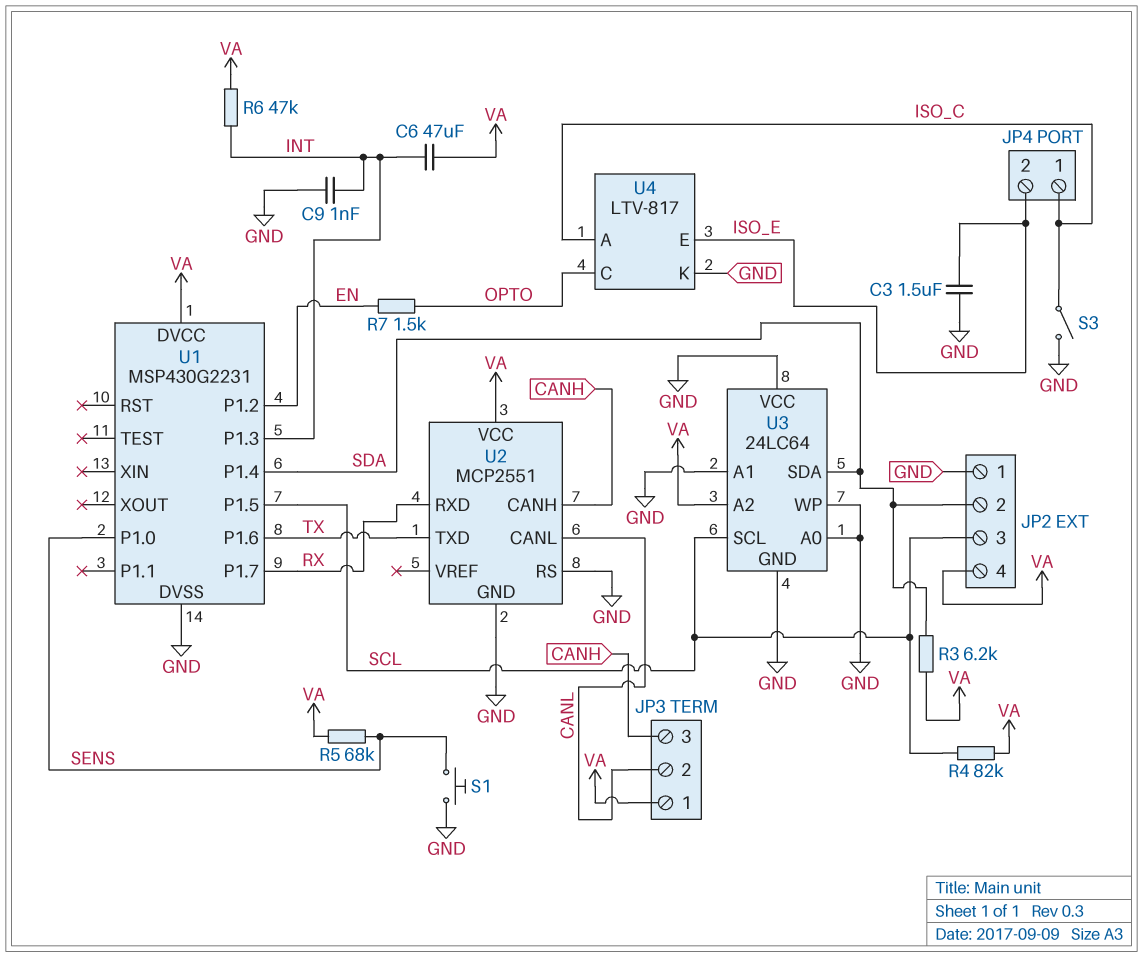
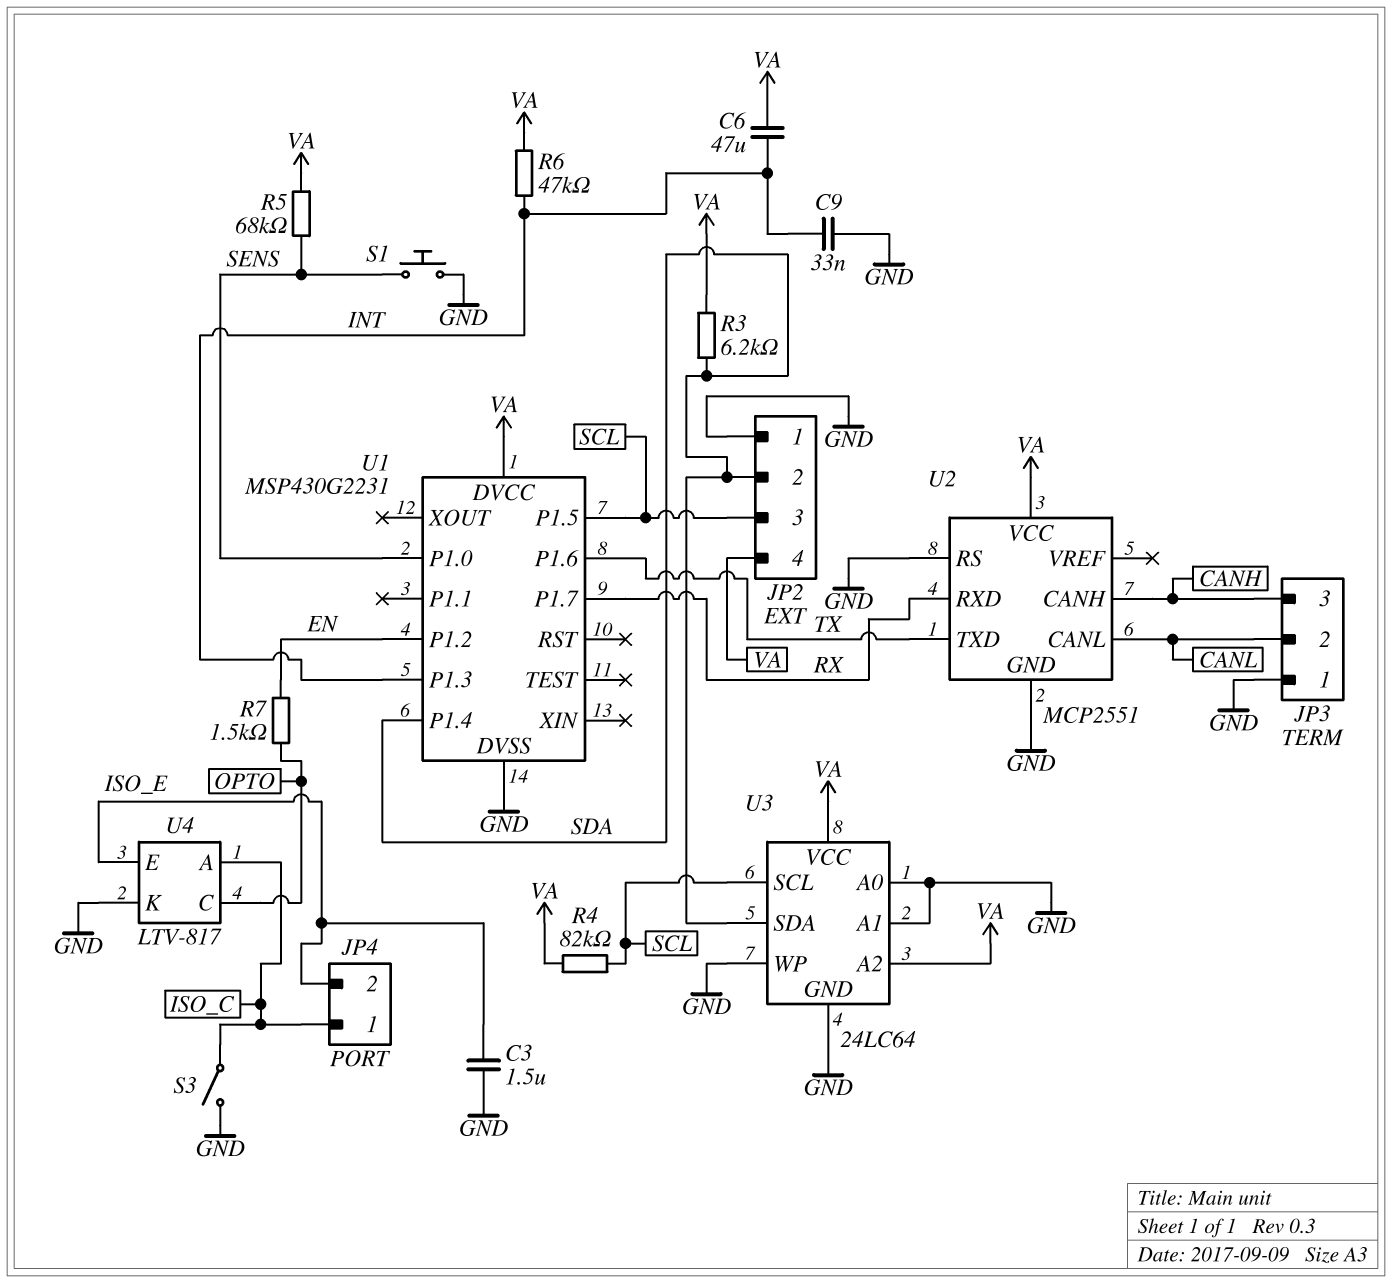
C9: 1nF (GND, INT) -> 33nF (GND, INT)
JP3 pin 1: VA -> GND
U3 pin VCC: GND -> VA

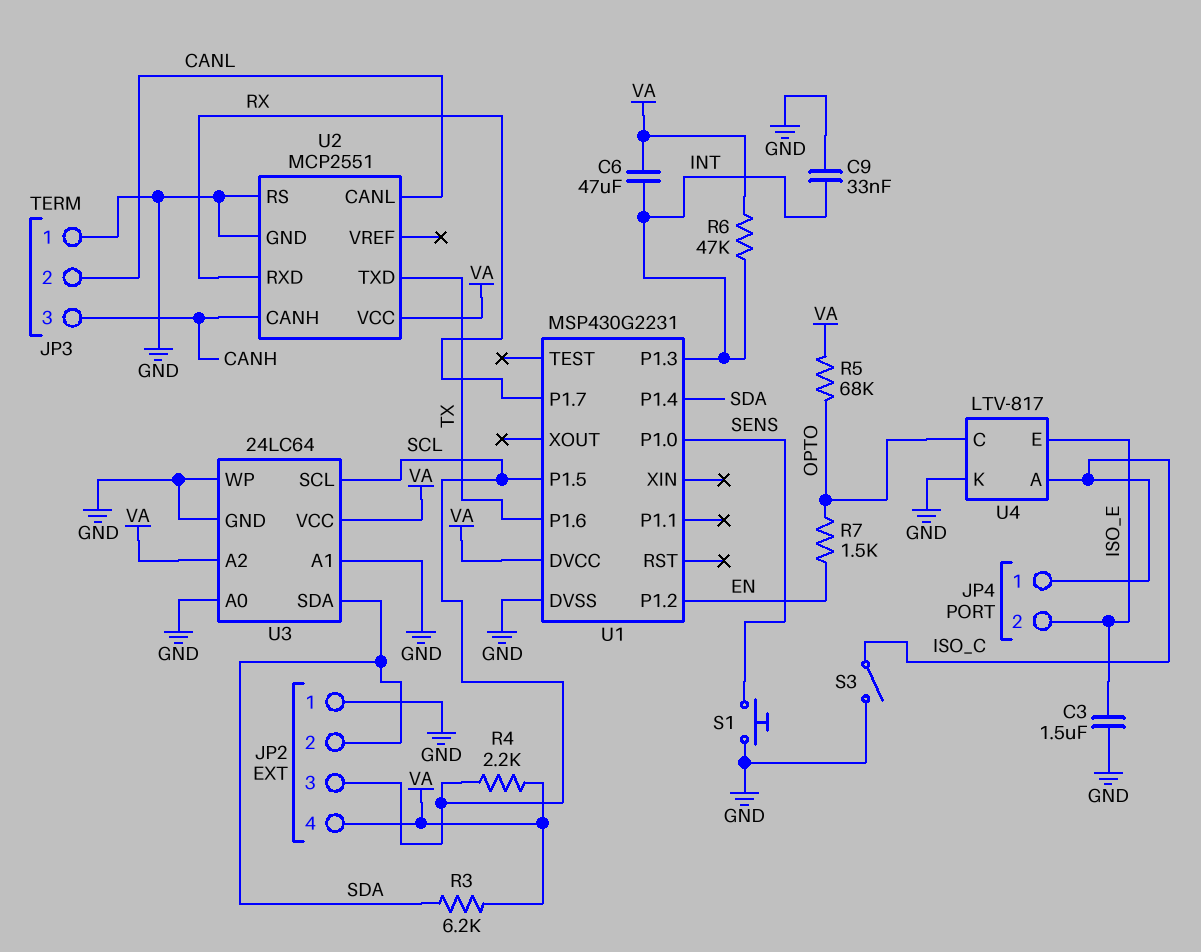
R4: 82k (SCL, VA) -> 2.2k (SCL, VA)
R5: 68k (SENS, VA) -> 68k (OPTO, VA)

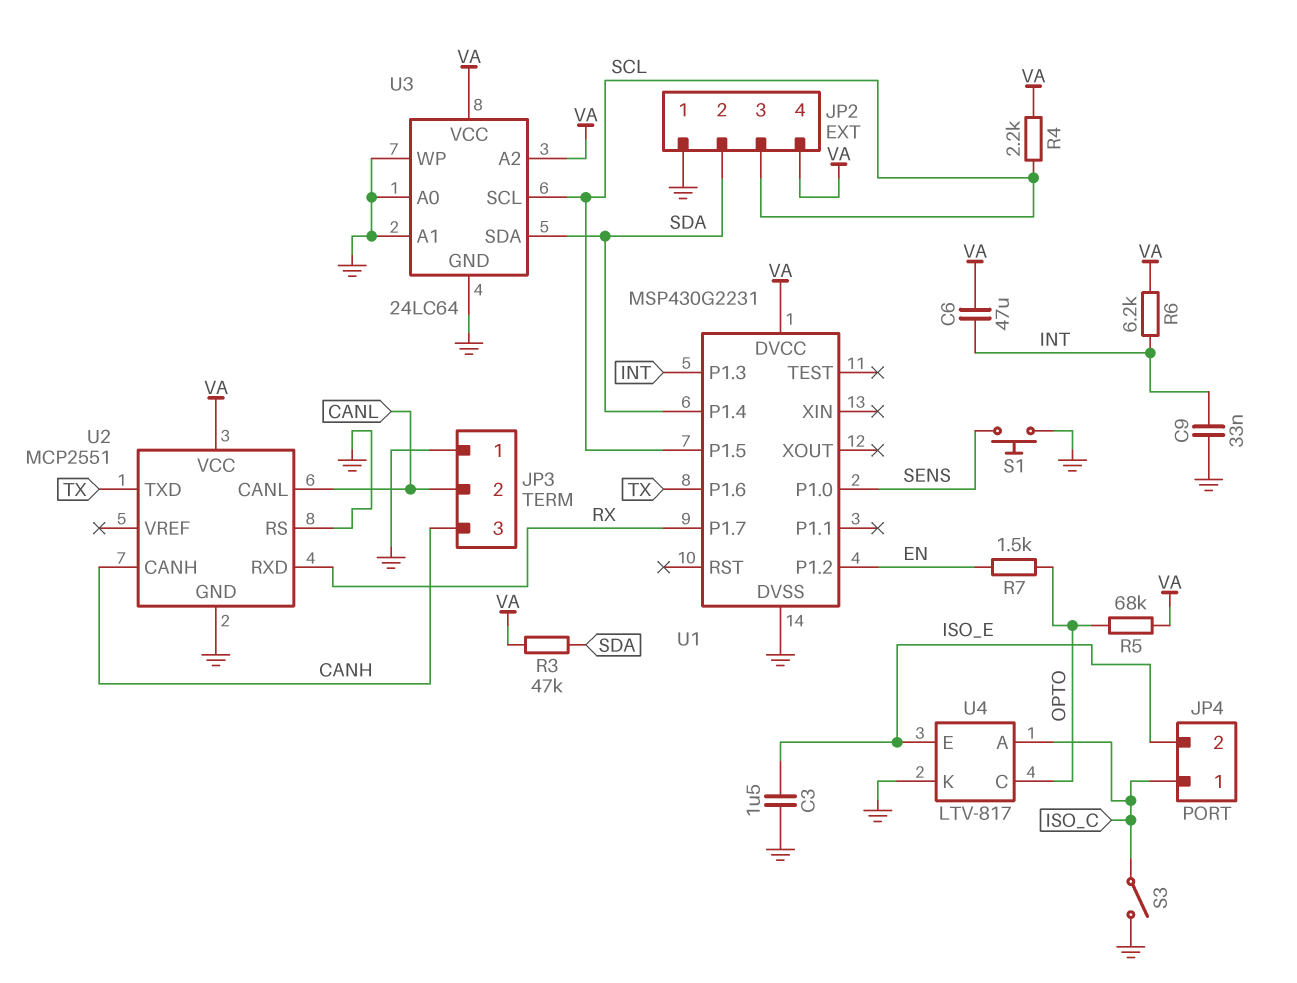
R3: 6.2k (SDA, VA) -> 47k (SDA, VA)
R6: 47k (INT, VA) -> 6.2k (INT, VA)

